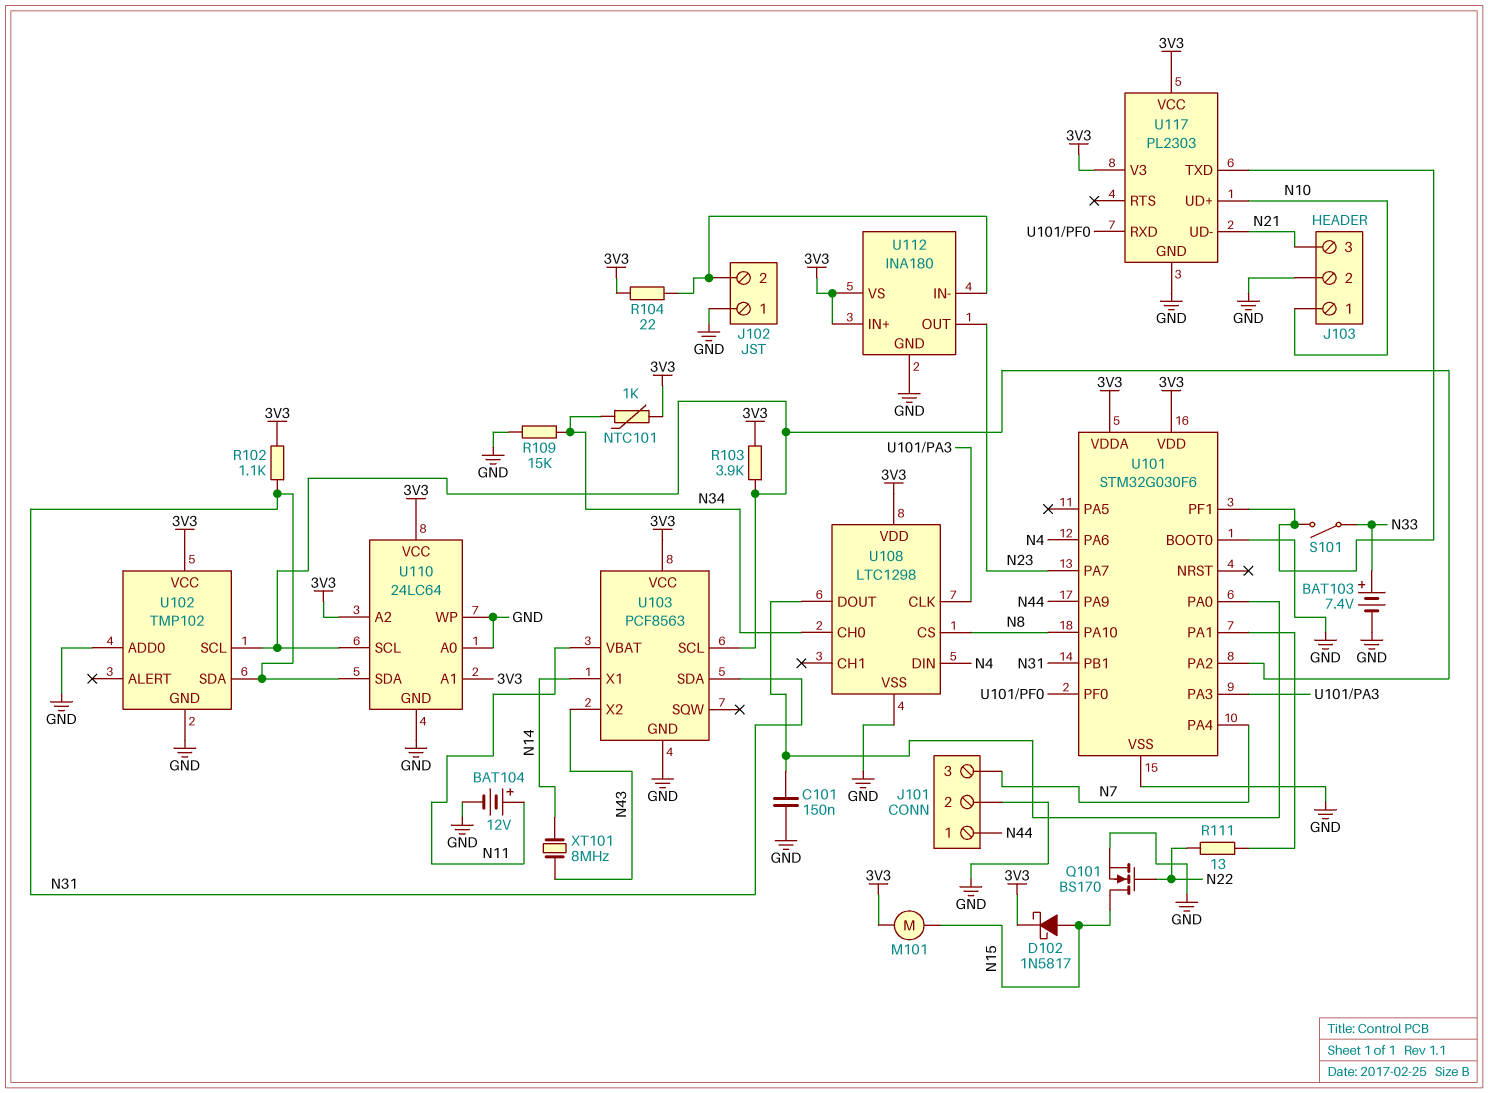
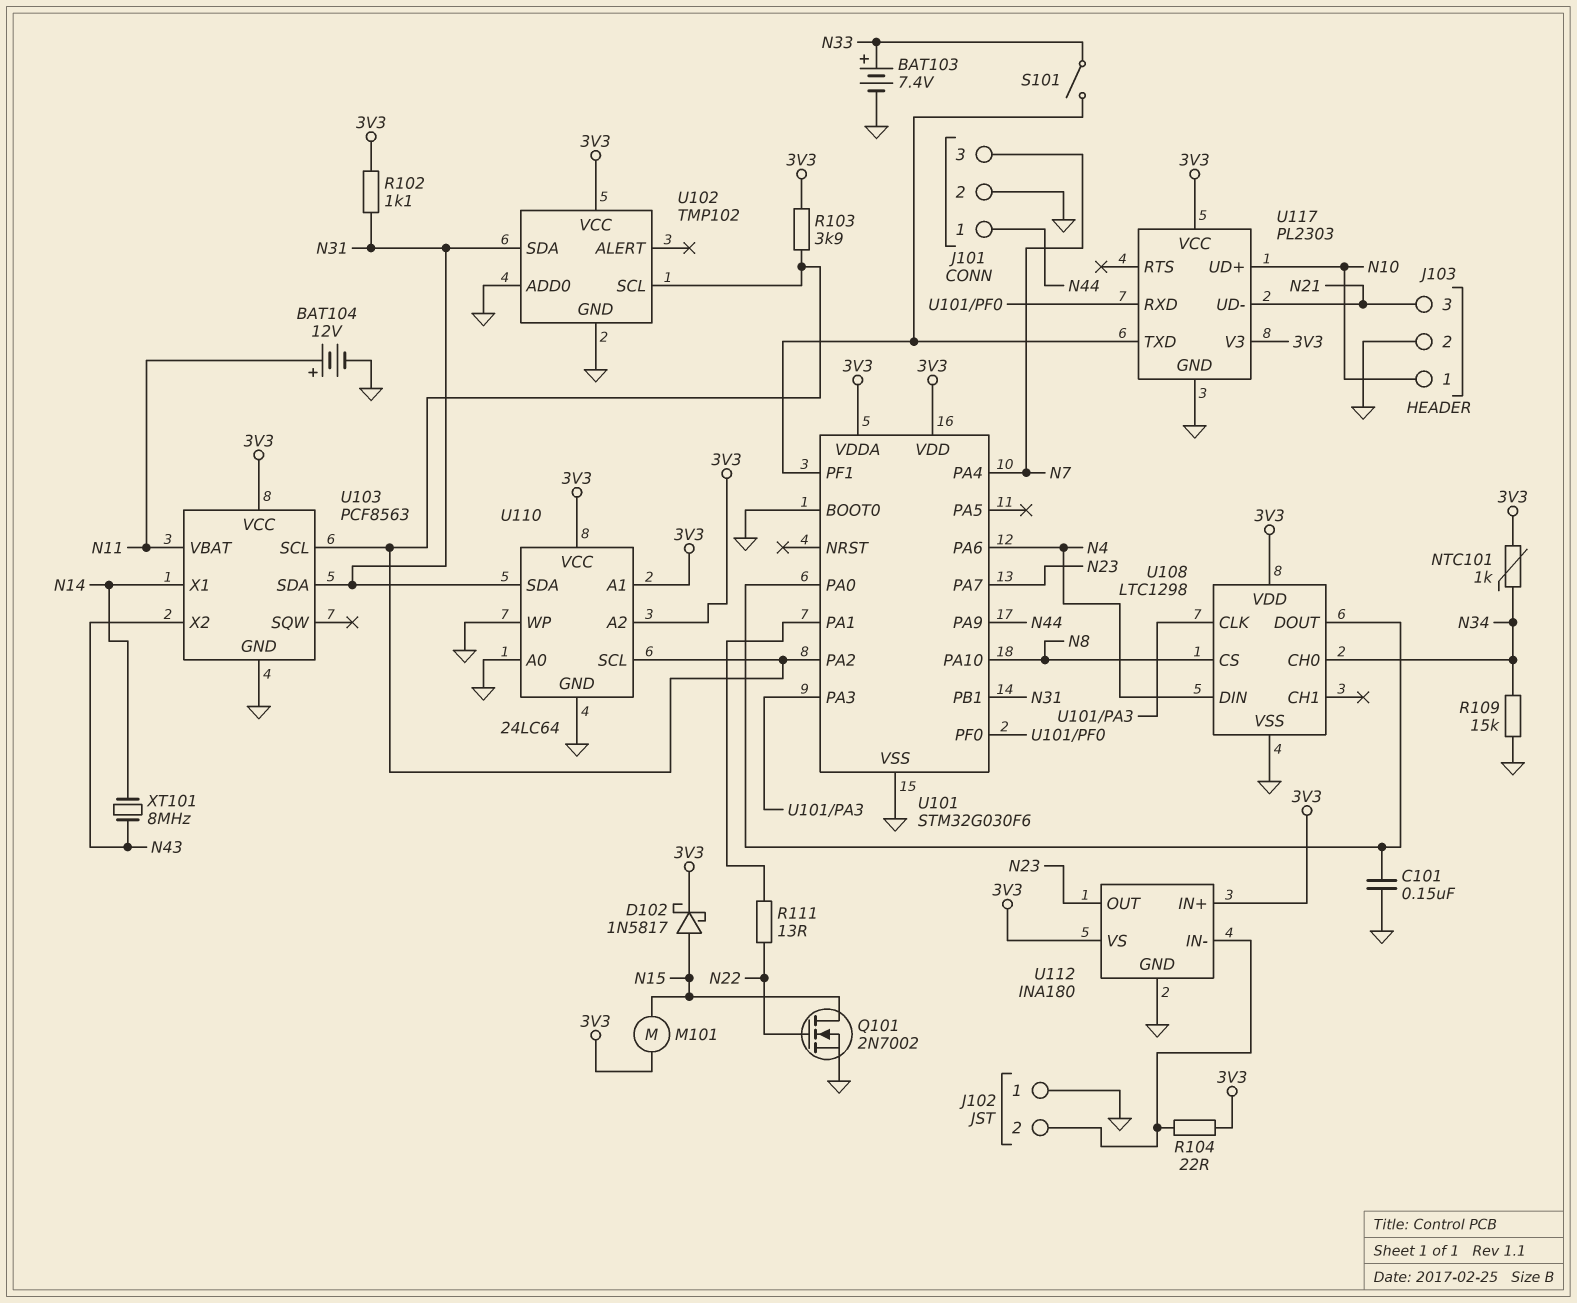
Q101: NMOS BS170 (G N22, D N15, S GND) -> NMOS 2N7002 (G N22, D N15, S GND)

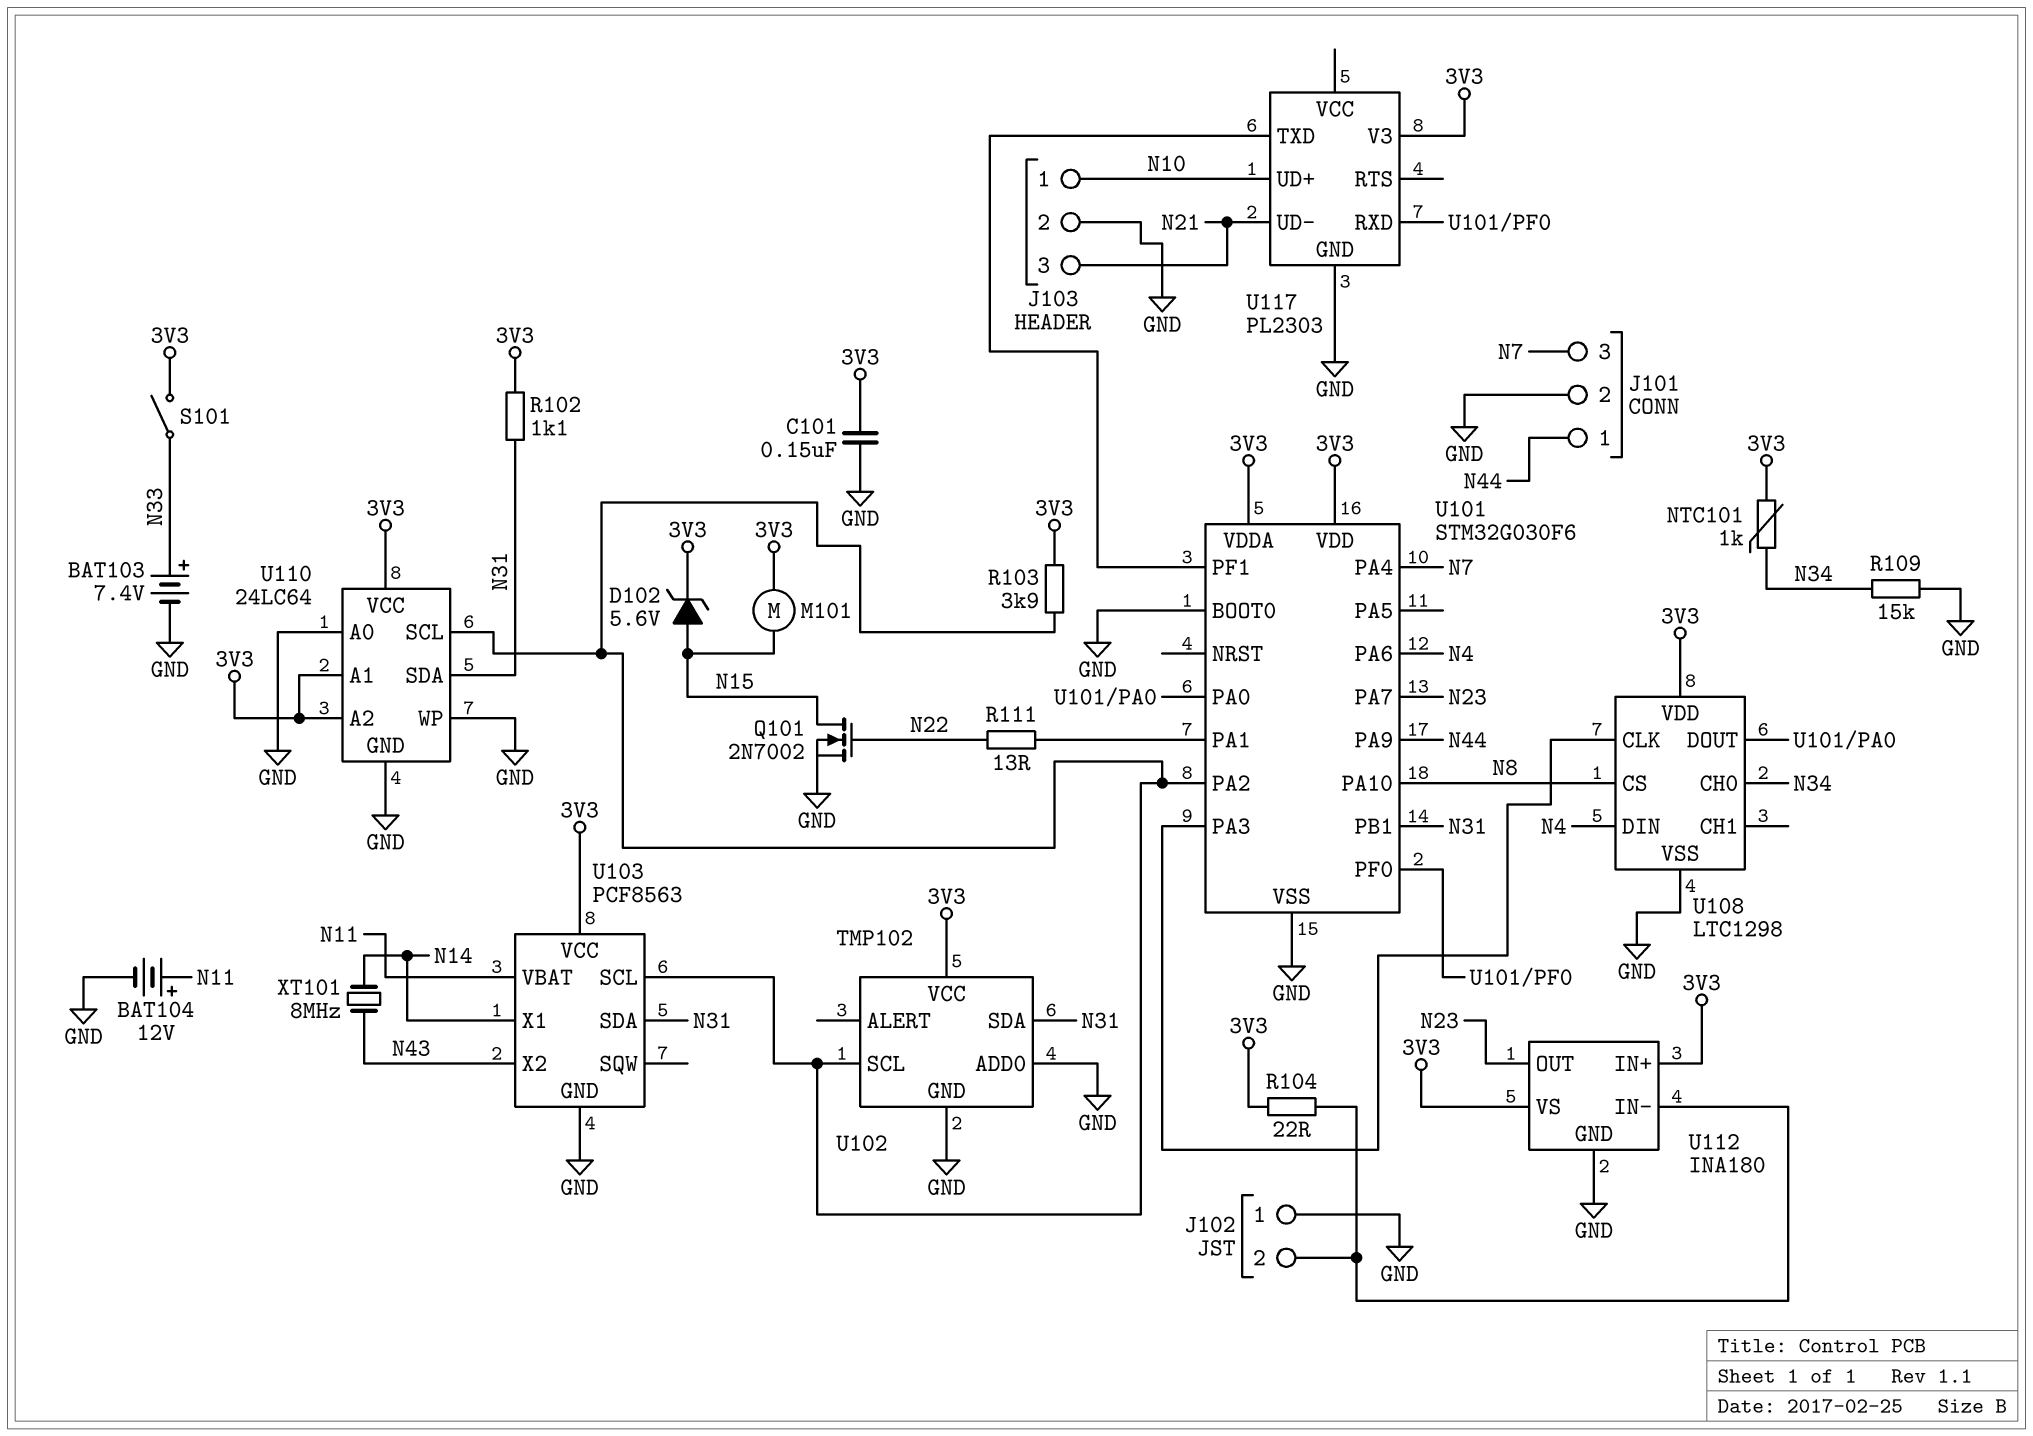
C101: 150nF (GND, U101/PA0) -> 150nF (3V3, GND)
D102: schottky 1N5817 (A N15, K 3V3) -> zener 5.6V (A N15, K 3V3)
S101: switch (N33, U101/PF1) -> switch (3V3, N33)
U117 pin VCC: 3V3 -> none

